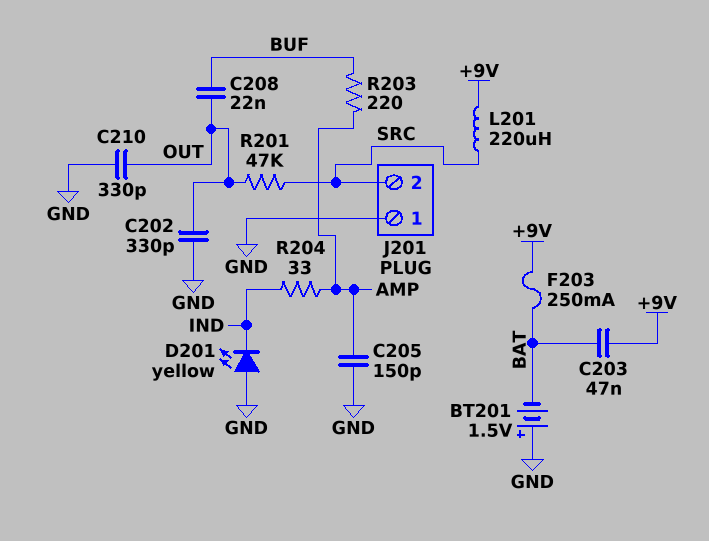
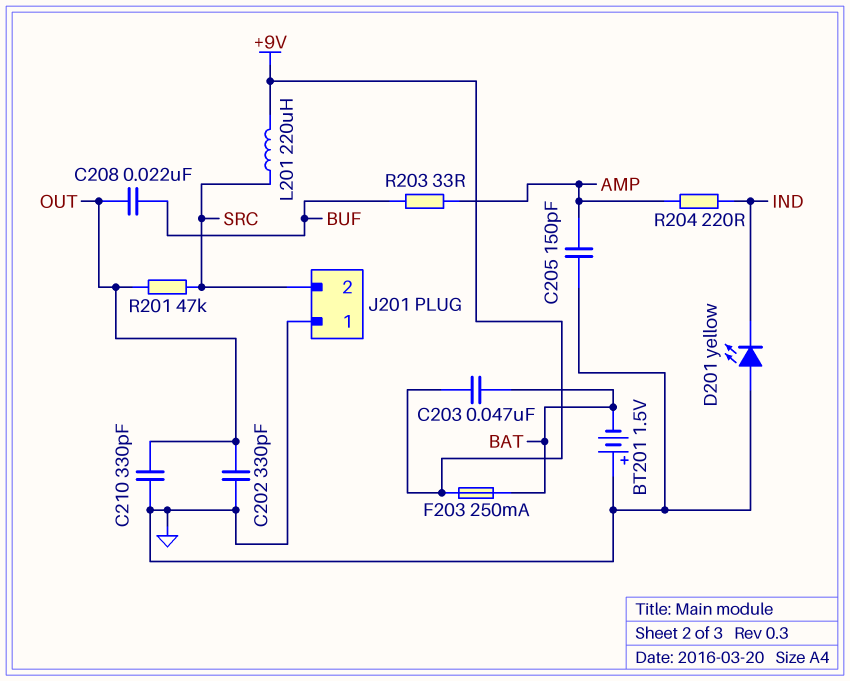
R203: 220 (AMP, BUF) -> 33 (AMP, BUF)
R204: 33 (AMP, IND) -> 220 (AMP, IND)

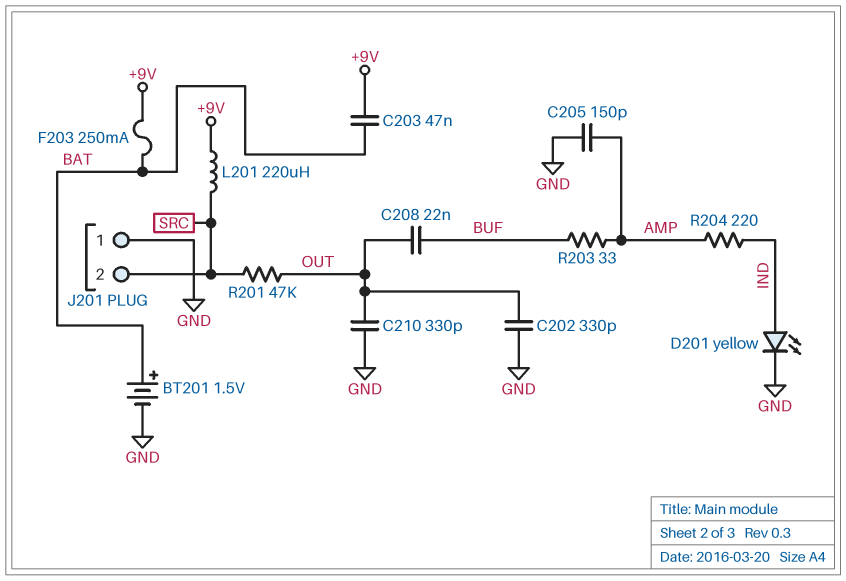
BT201: 1.5V (plus GND, minus BAT) -> 1.5V (plus BAT, minus GND)
D201: LED yellow (A GND, K IND) -> LED yellow (A IND, K GND)

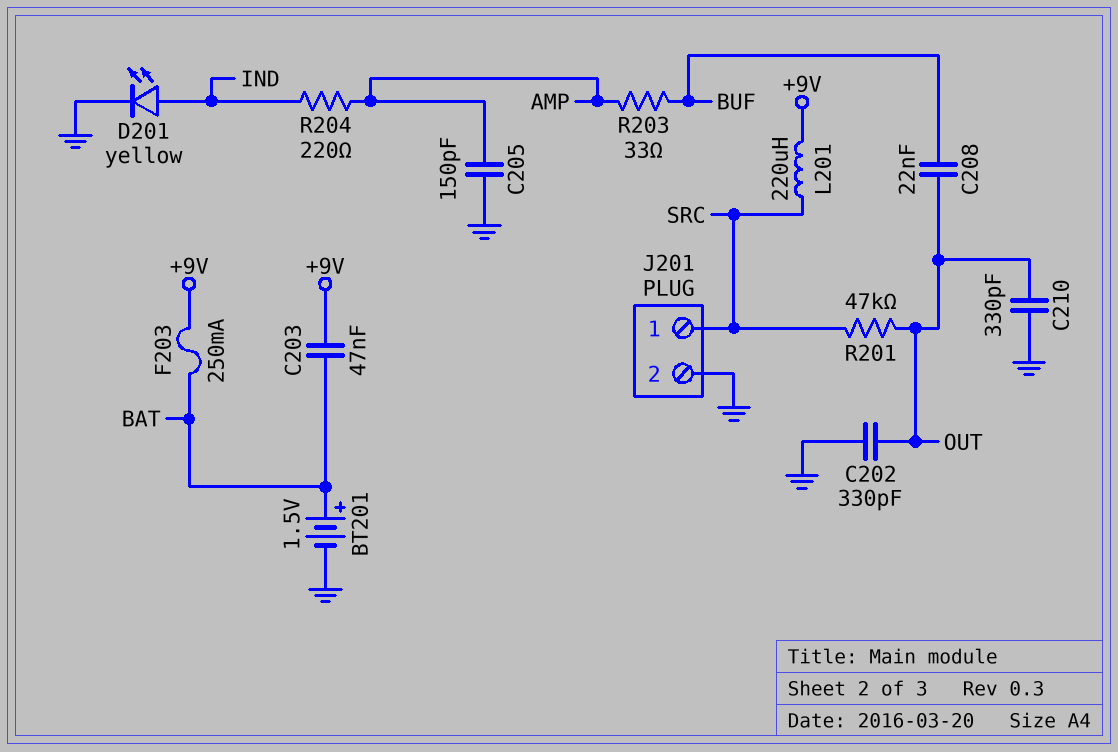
J201 pin 1: GND -> SRC
J201 pin 2: SRC -> GND

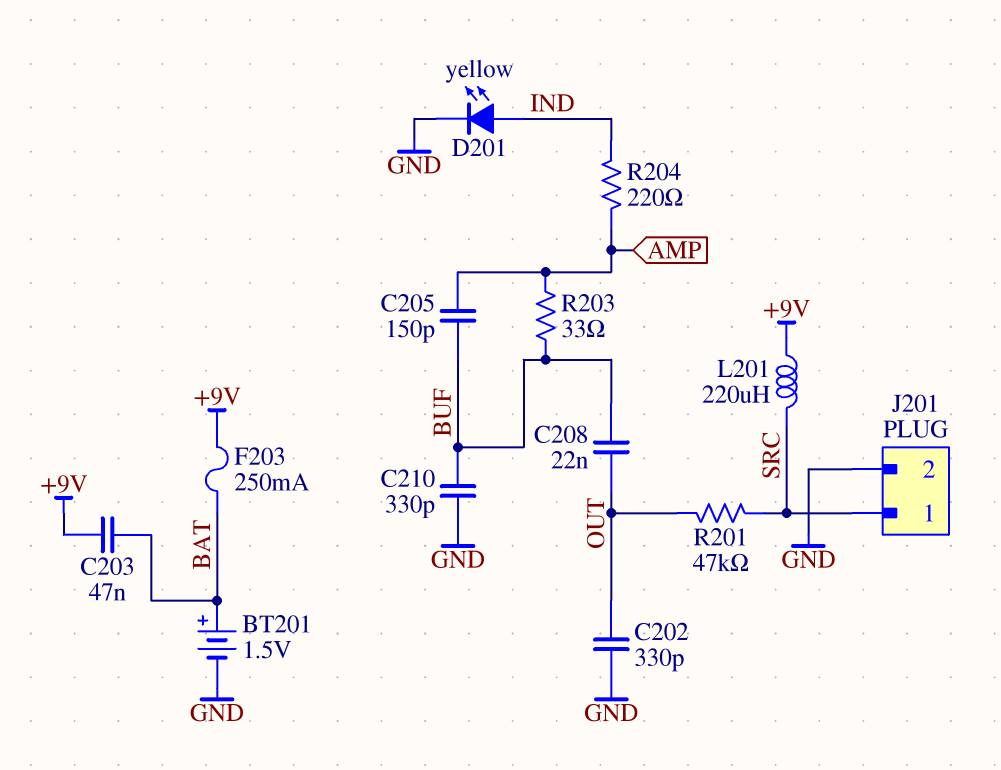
C205: 150pF (AMP, GND) -> 150pF (AMP, BUF)
C210: 330pF (GND, OUT) -> 330pF (BUF, GND)

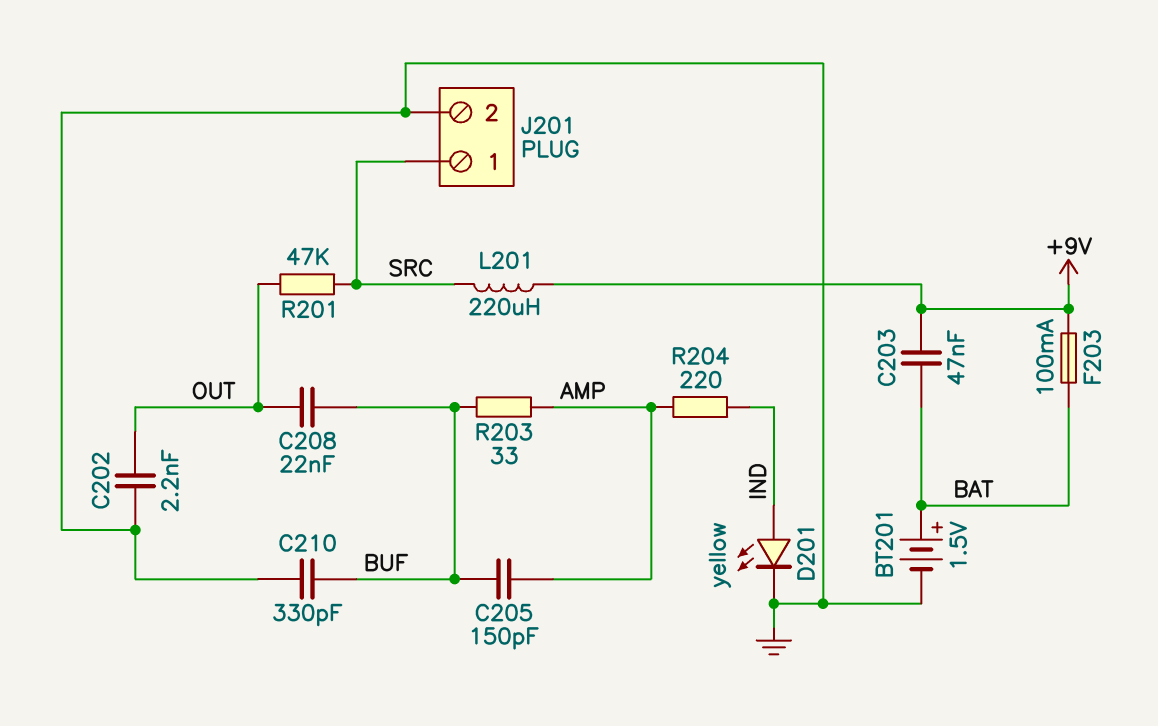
C202: 330pF (GND, OUT) -> 2.2nF (GND, OUT)
F203: 250mA (+9V, BAT) -> 100mA (+9V, BAT)

